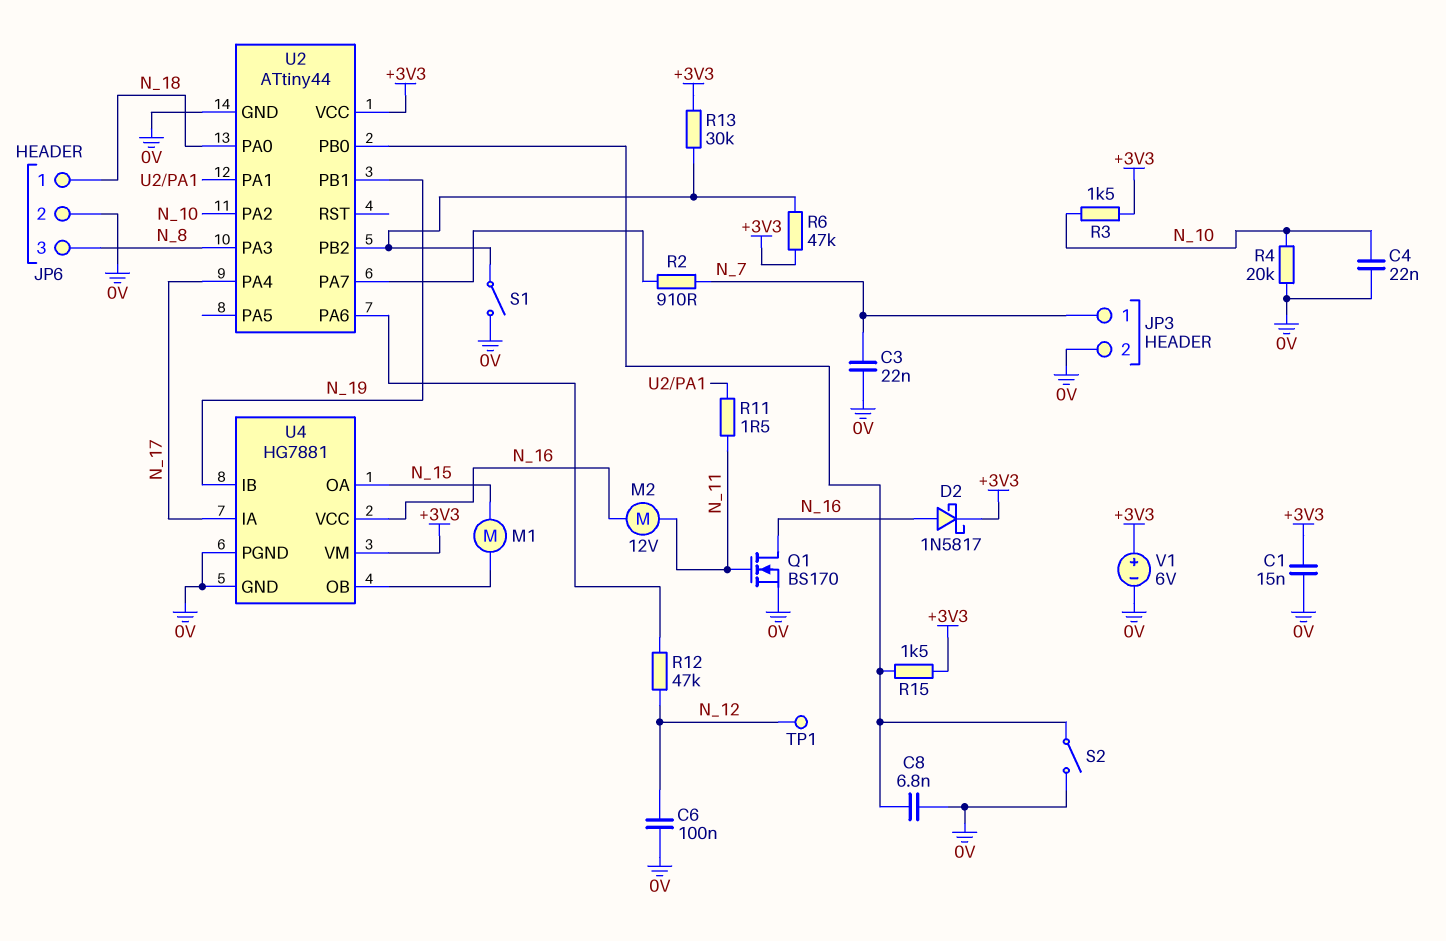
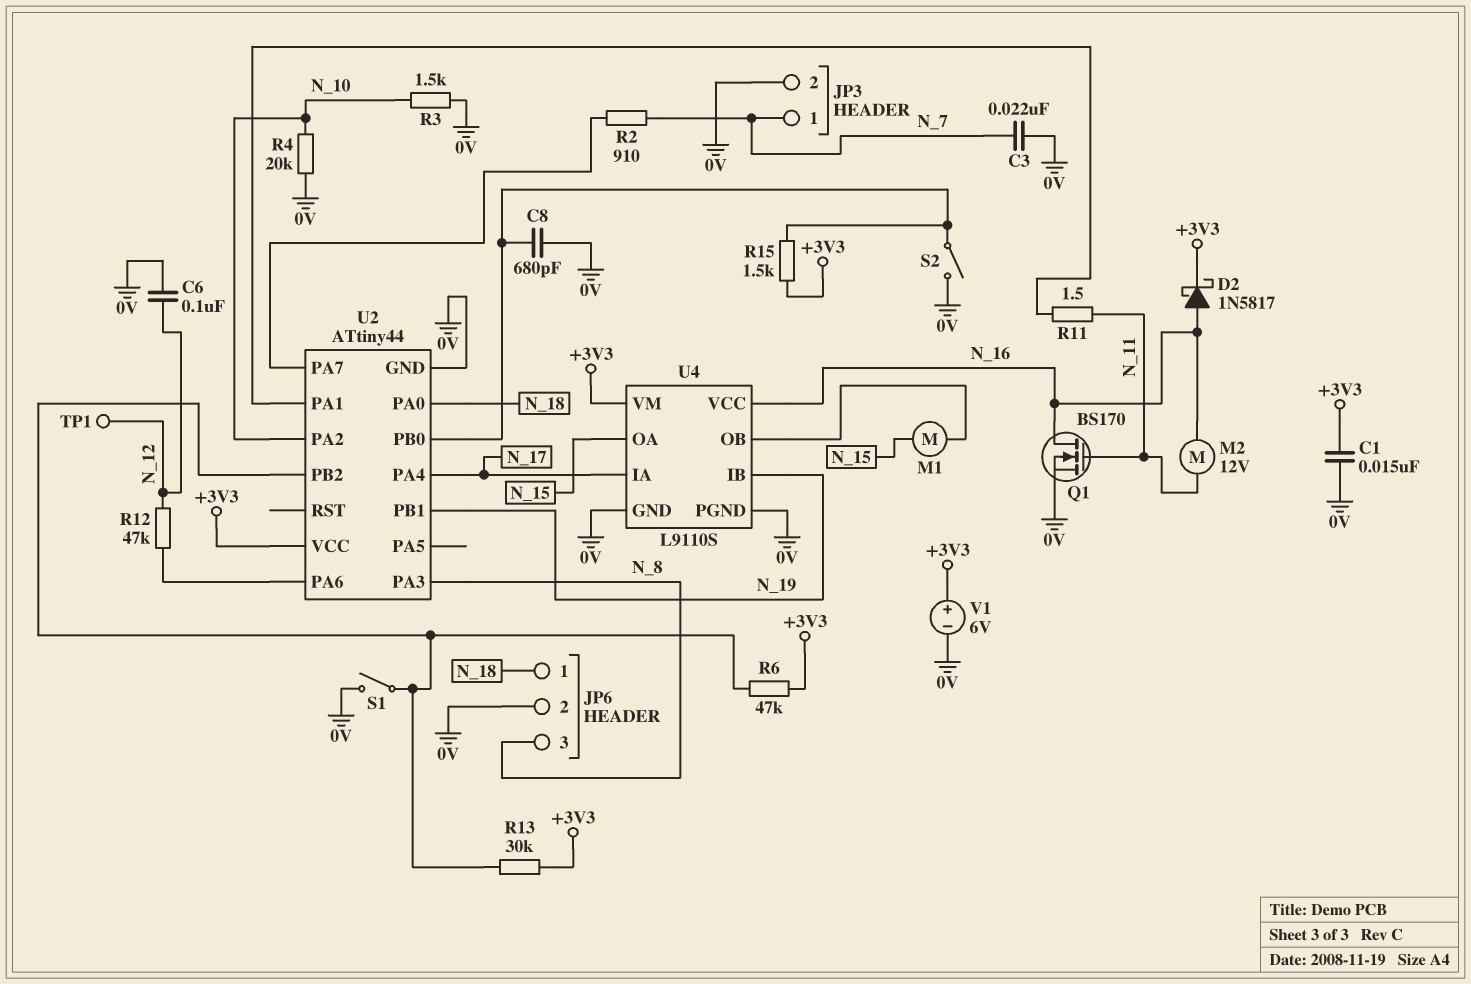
C4: 22nF (0V, N_10) -> none
C8: 6.8nF (0V, U2/PB0) -> 680pF (0V, U2/PB0)
R3: 1.5k (+3V3, N_10) -> 1.5k (0V, N_10)
U4: HG7881 -> L9110S

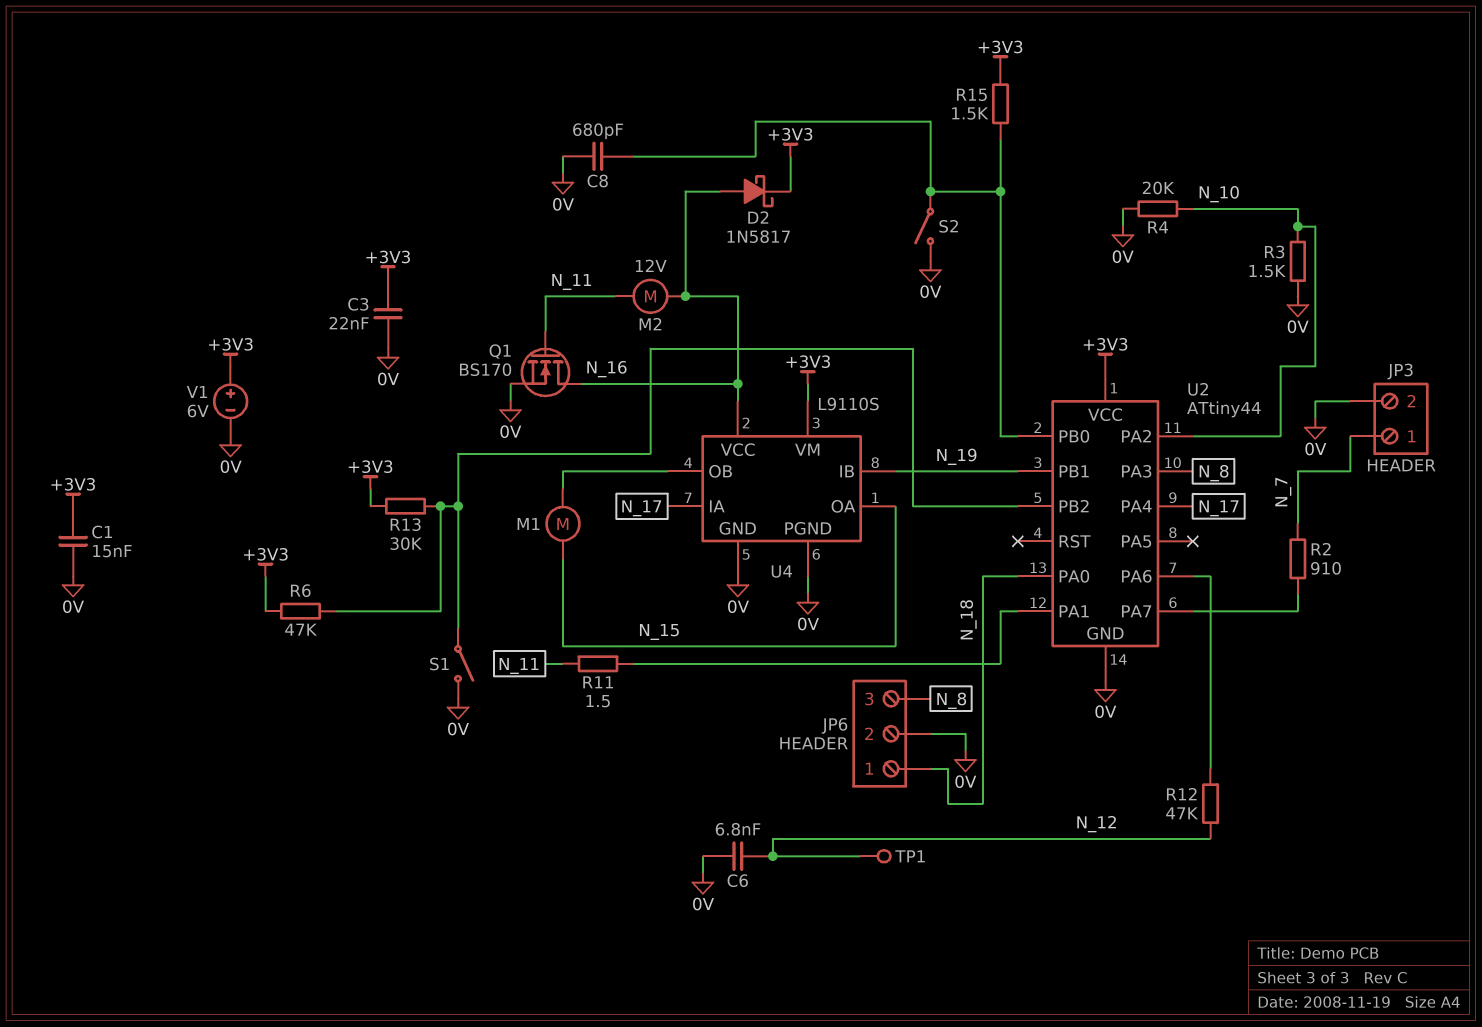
C3: 22nF (0V, N_7) -> 22nF (+3V3, 0V)
C6: 100nF (0V, N_12) -> 6.8nF (0V, N_12)

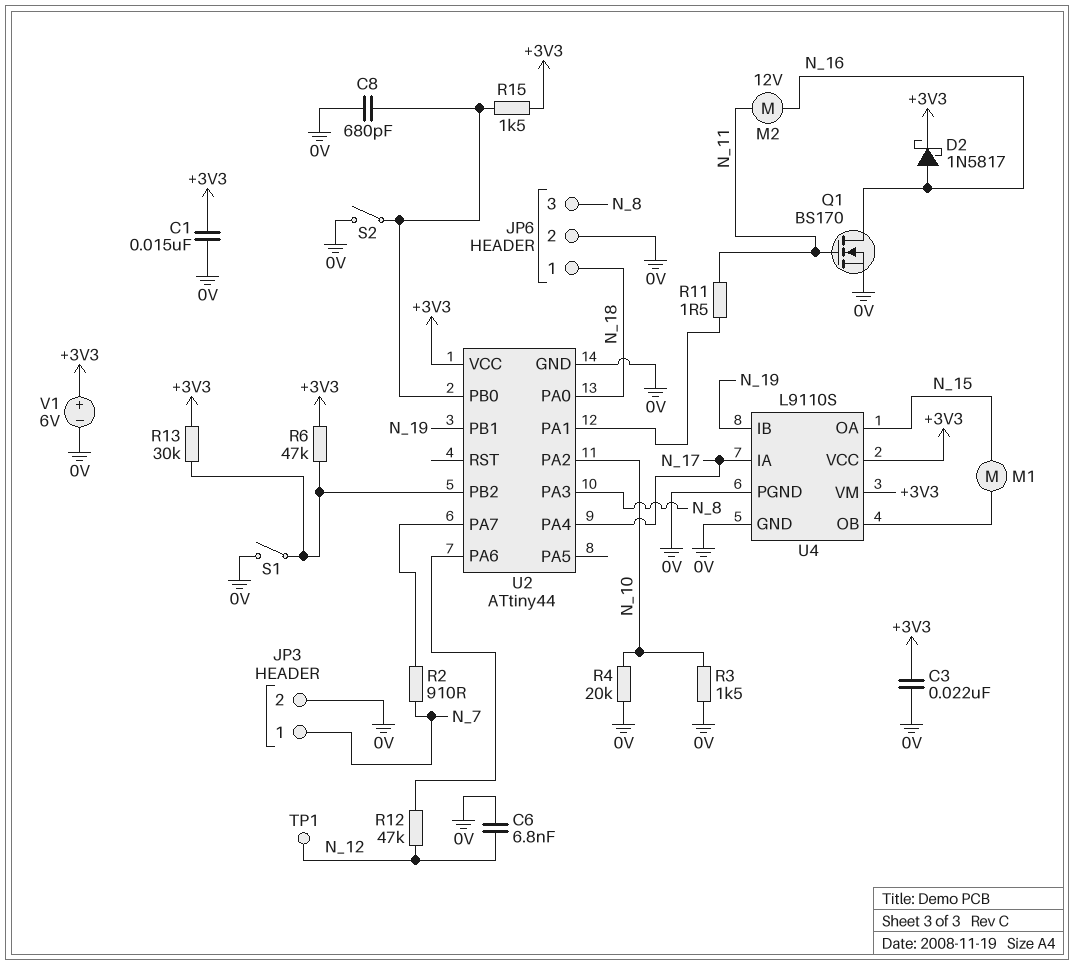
U4 pin VCC: N_16 -> +3V3

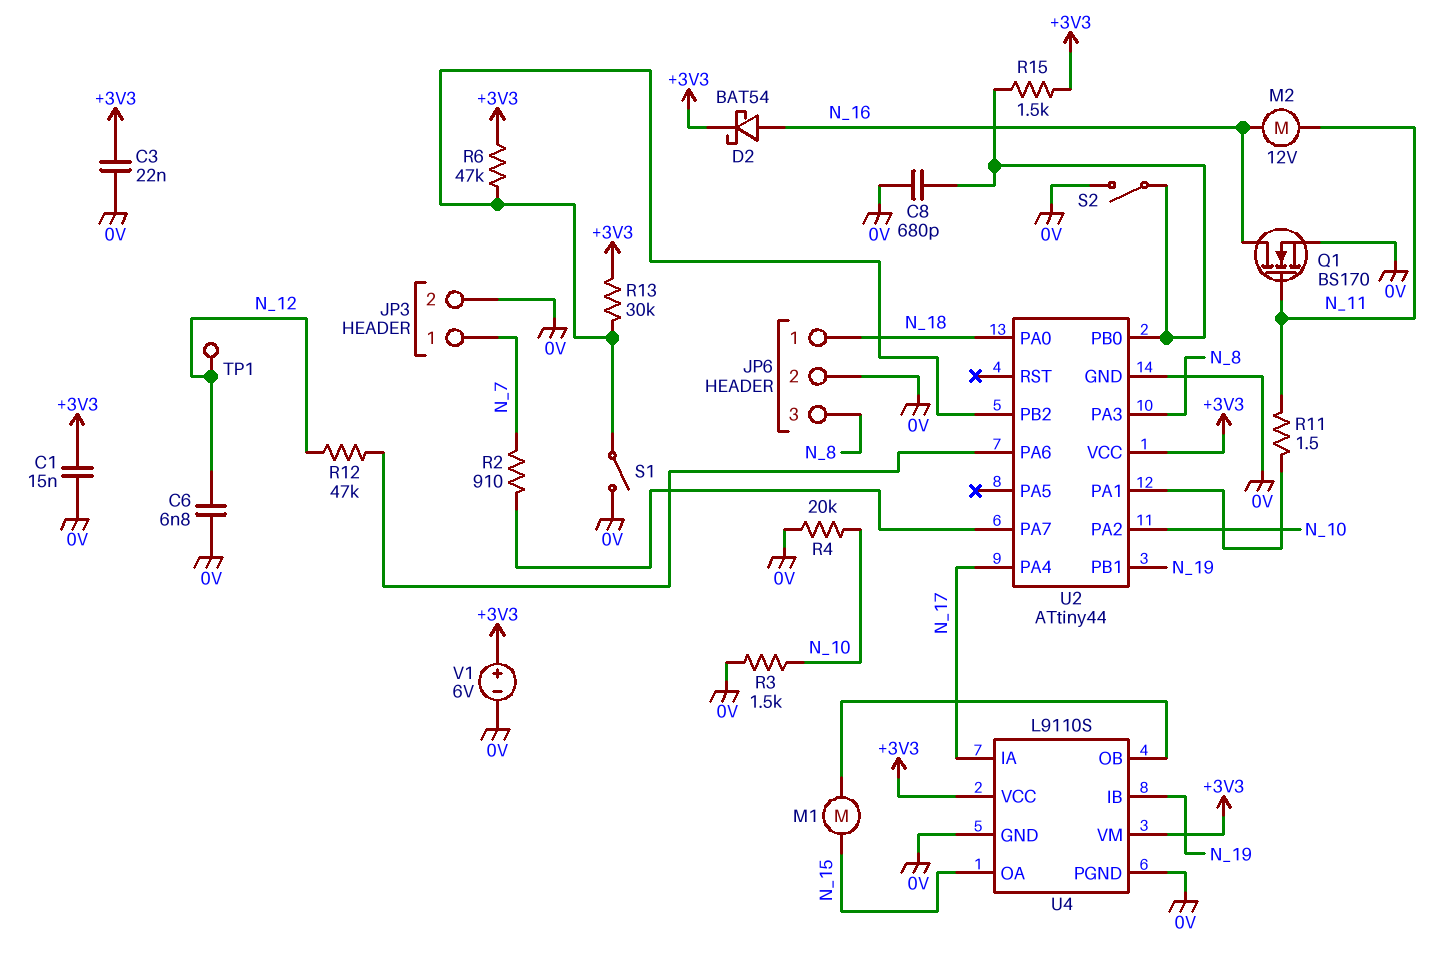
D2: schottky 1N5817 (A N_16, K +3V3) -> schottky BAT54 (A N_16, K +3V3)

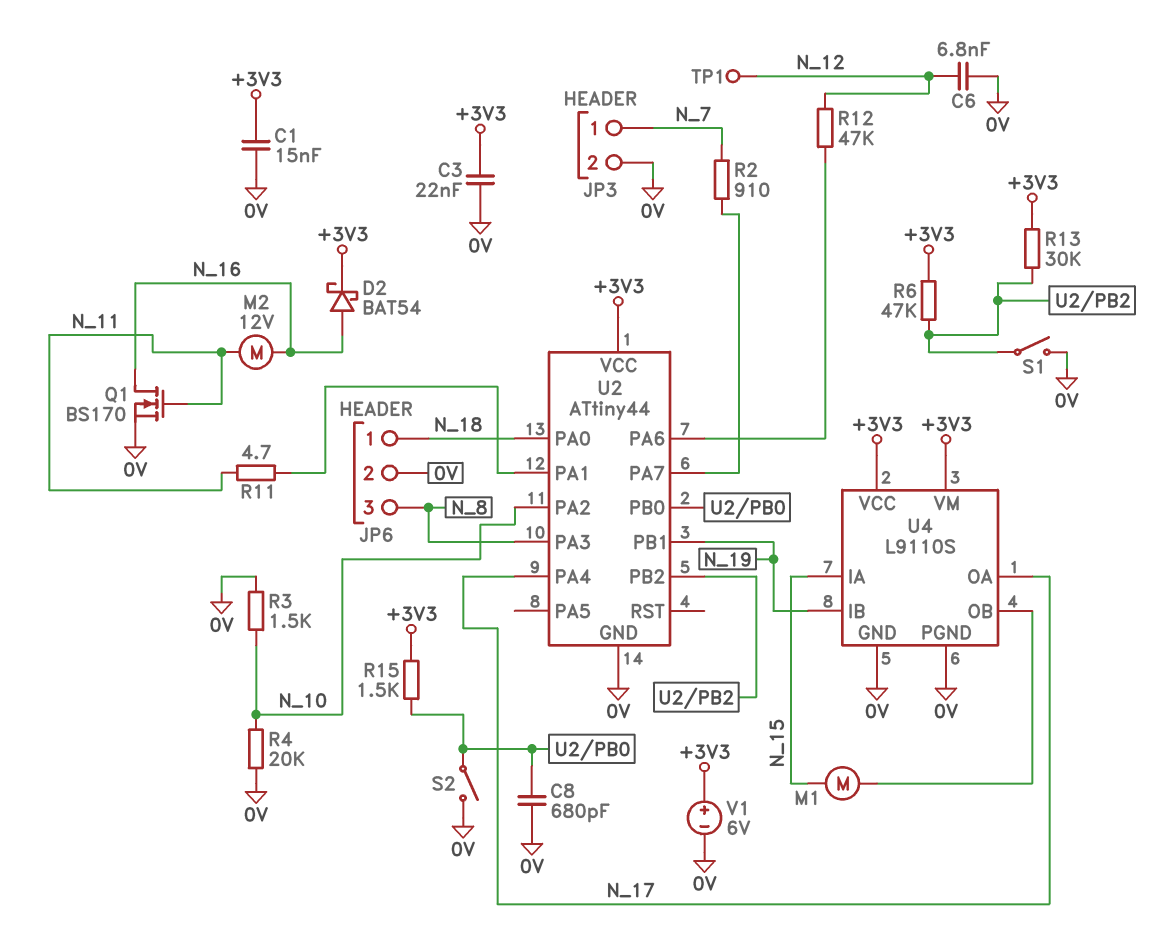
R11: 1.5 (N_11, U2/PA1) -> 4.7 (N_11, U2/PA1)
U4 pin IA: N_17 -> N_15
U4 pin OA: N_15 -> N_17

